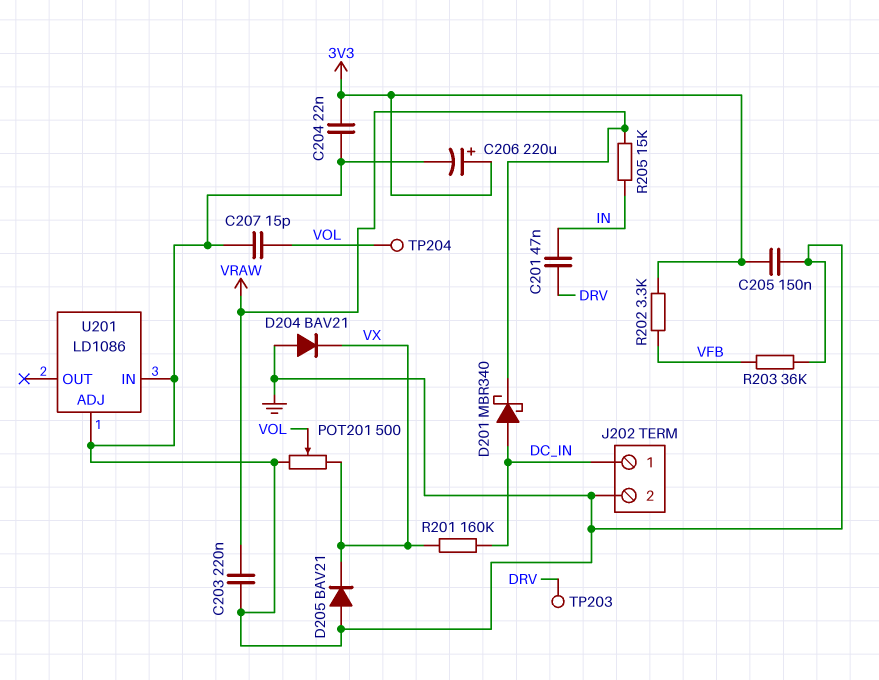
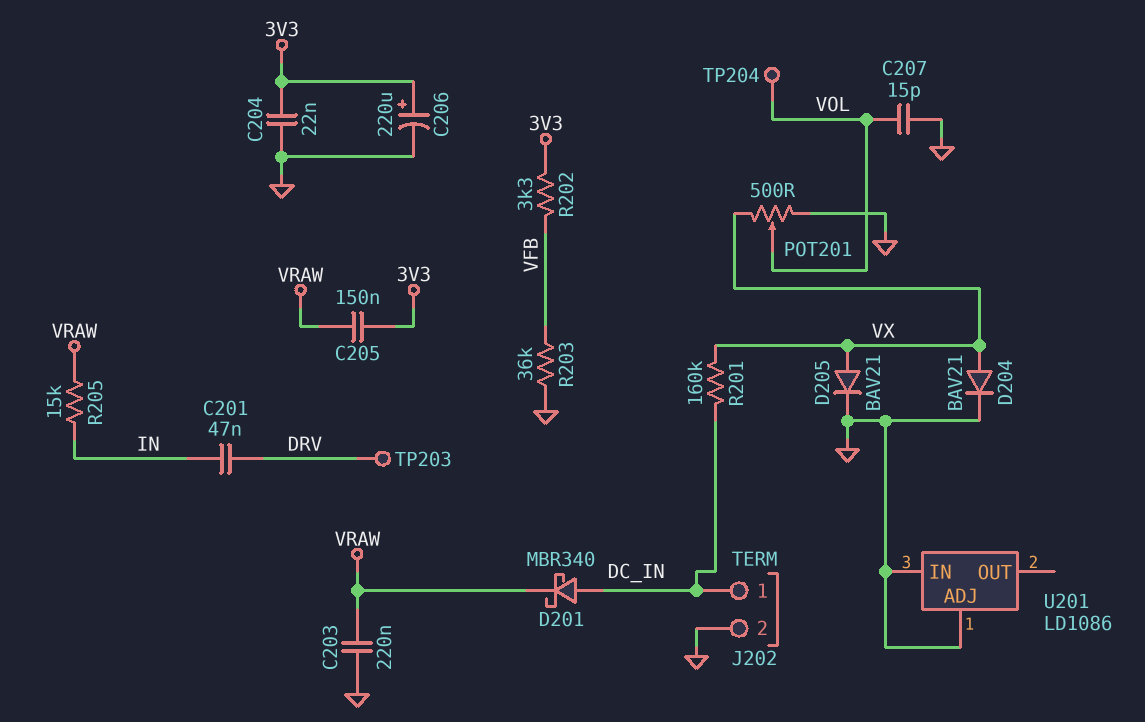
C205: 150nF (3V3, GND) -> 150nF (3V3, VRAW)
D204: diode BAV21 (A GND, K VX) -> diode BAV21 (A VX, K GND)
D205: diode BAV21 (A GND, K VX) -> diode BAV21 (A VX, K GND)

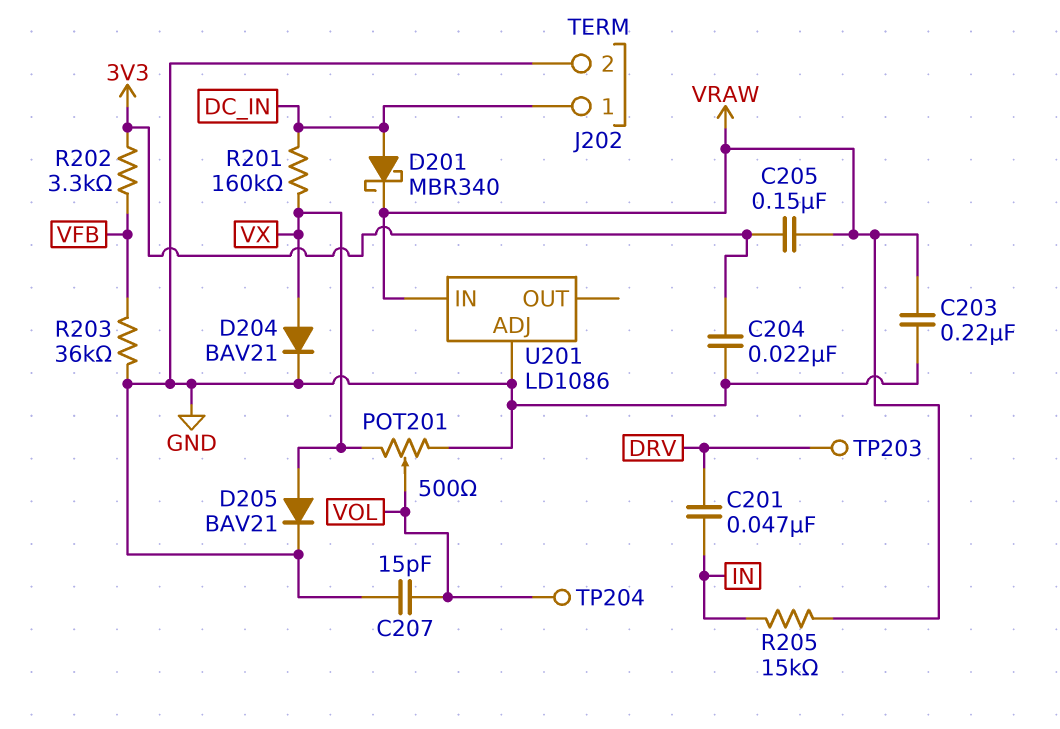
C206: 220uF (plus 3V3, minus GND) -> none
U201 pin IN: GND -> VRAW

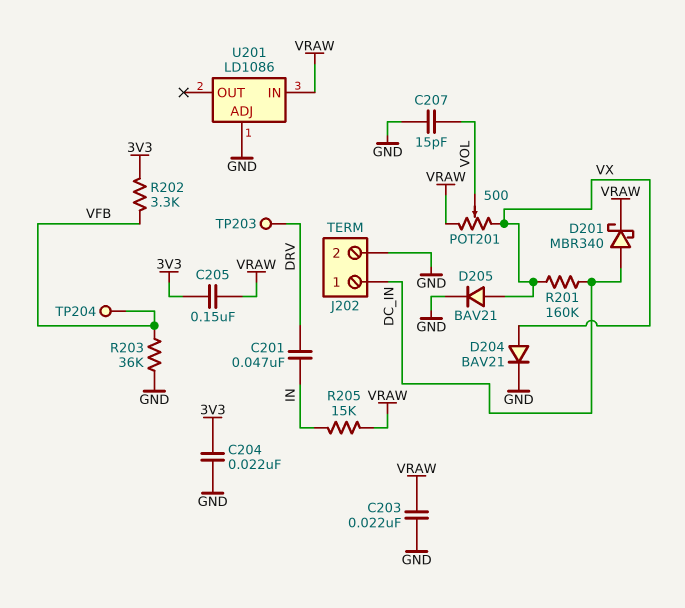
C203: 220nF (GND, VRAW) -> 22nF (GND, VRAW)
POT201: 500 (GND, VX, wiper VOL) -> 500 (VRAW, VX, wiper VOL)
TP204: test point (VOL) -> test point (VFB)

